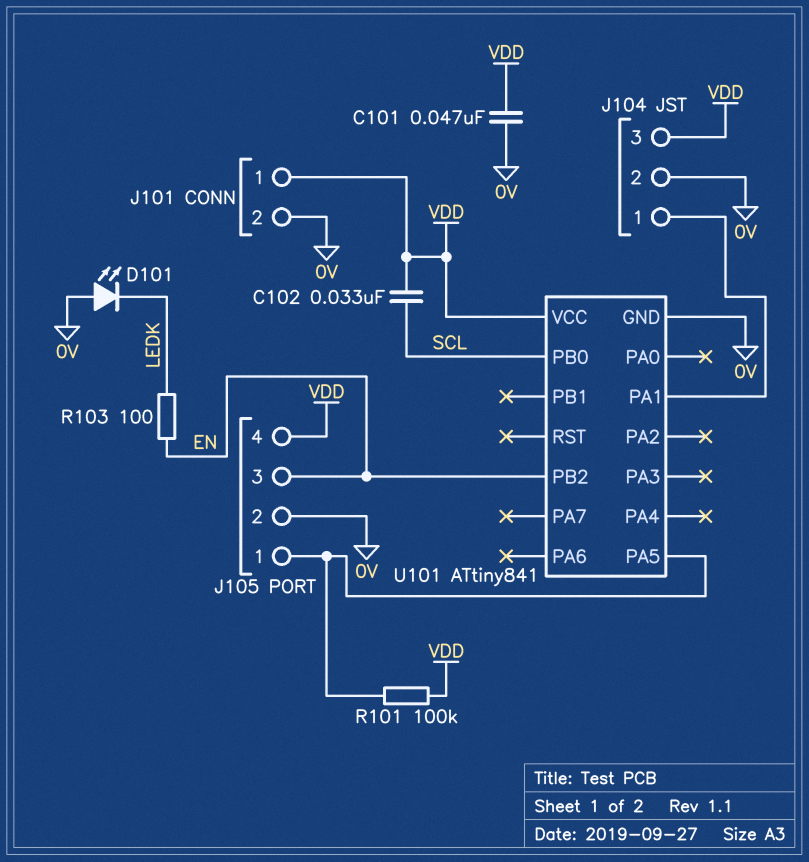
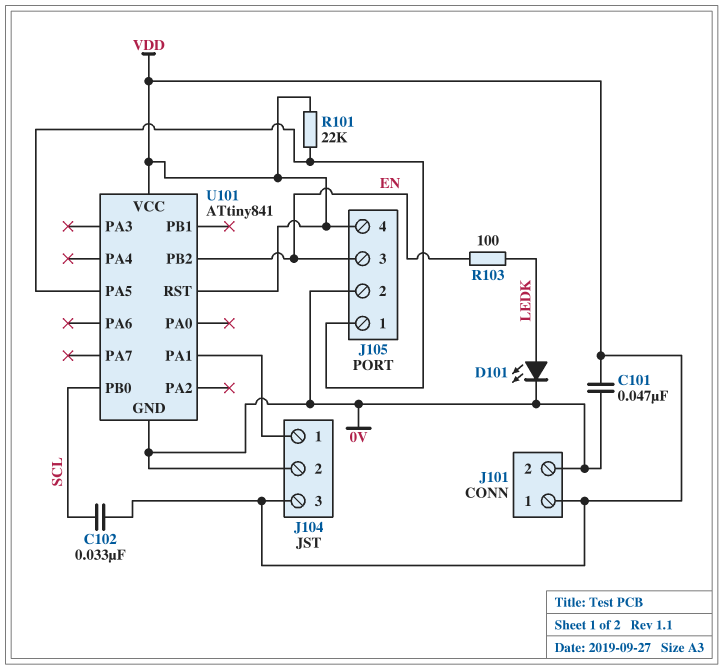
D101: LED (A 0V, K LEDK) -> LED (A LEDK, K 0V)
R101: 100k (J105/1, VDD) -> 22k (J105/1, VDD)
U101 pin RST: none -> VDD

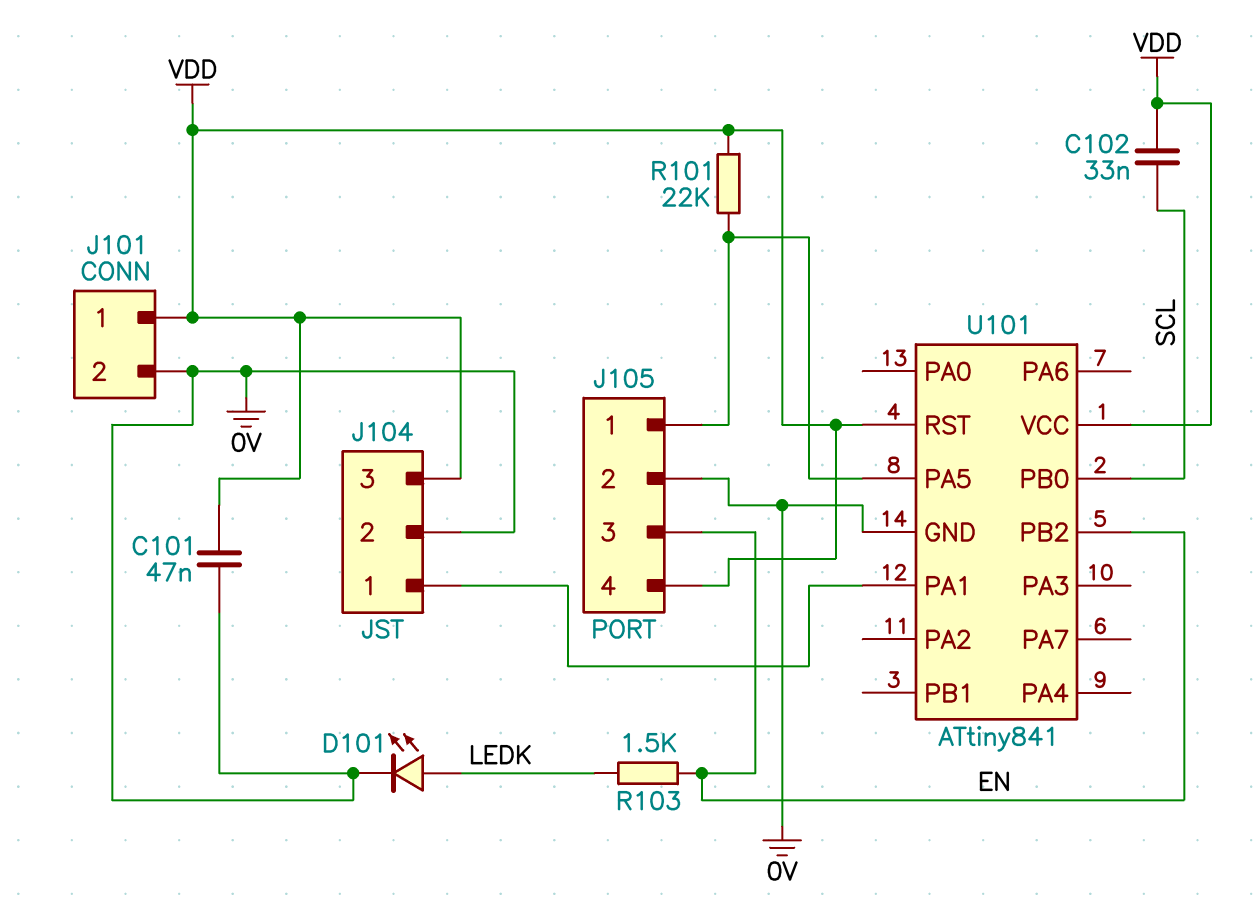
R103: 100 (EN, LEDK) -> 1.5k (EN, LEDK)

